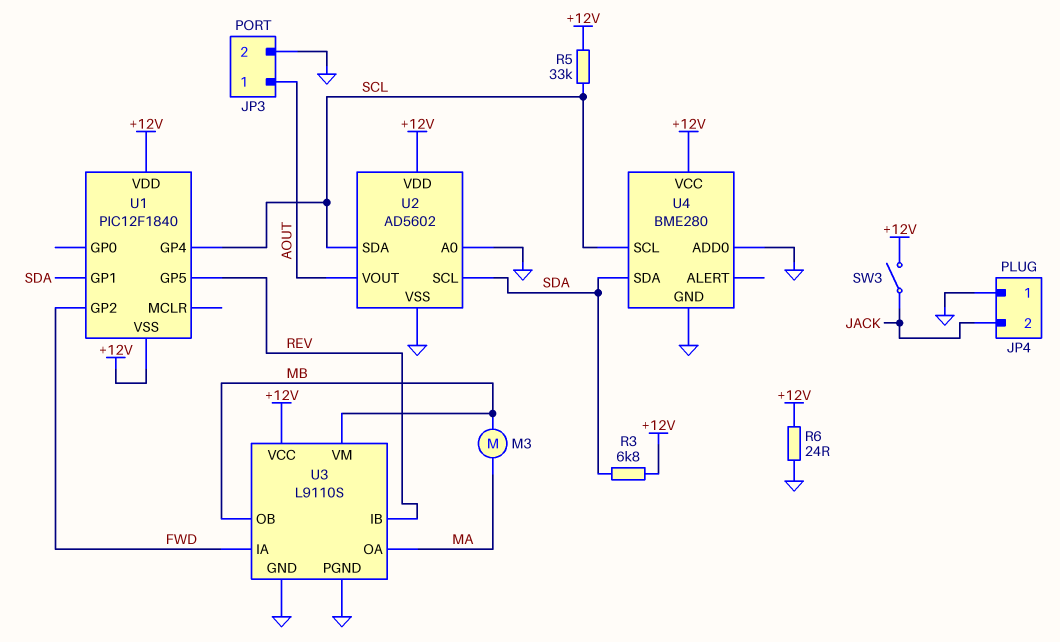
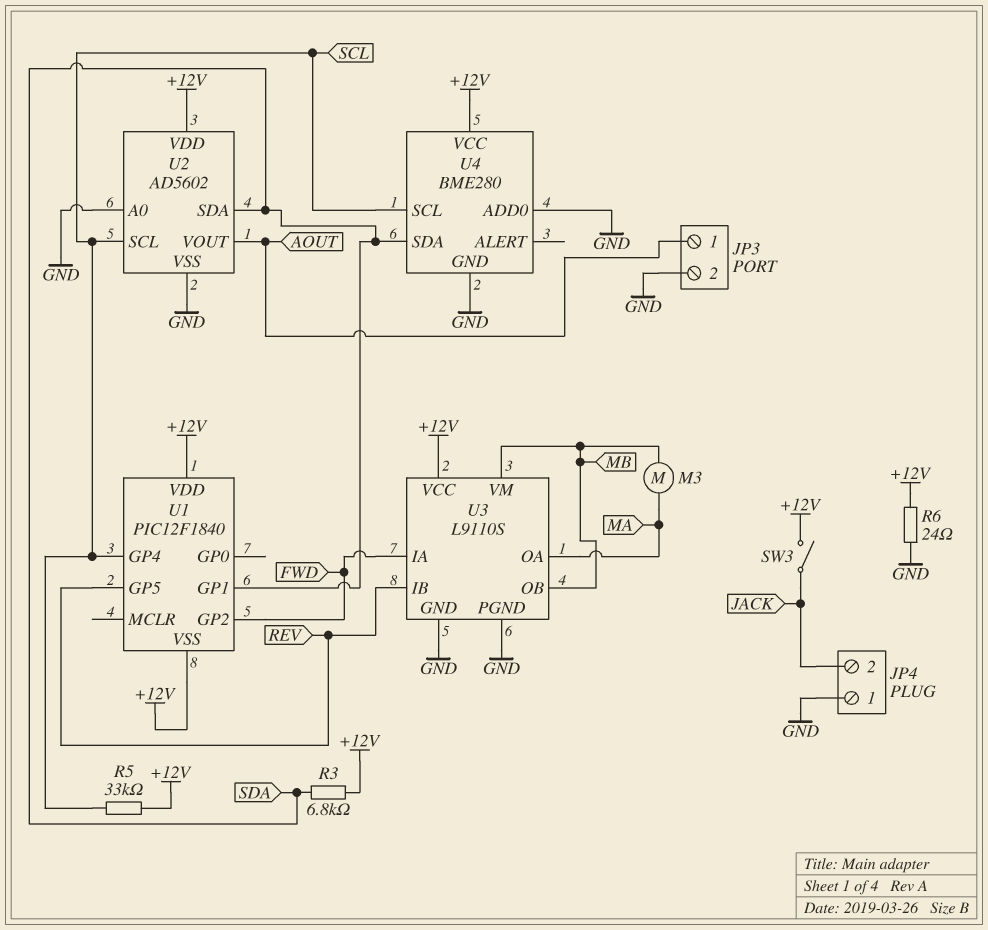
U2 pin SCL: SDA -> SCL
U2 pin SDA: SCL -> SDA

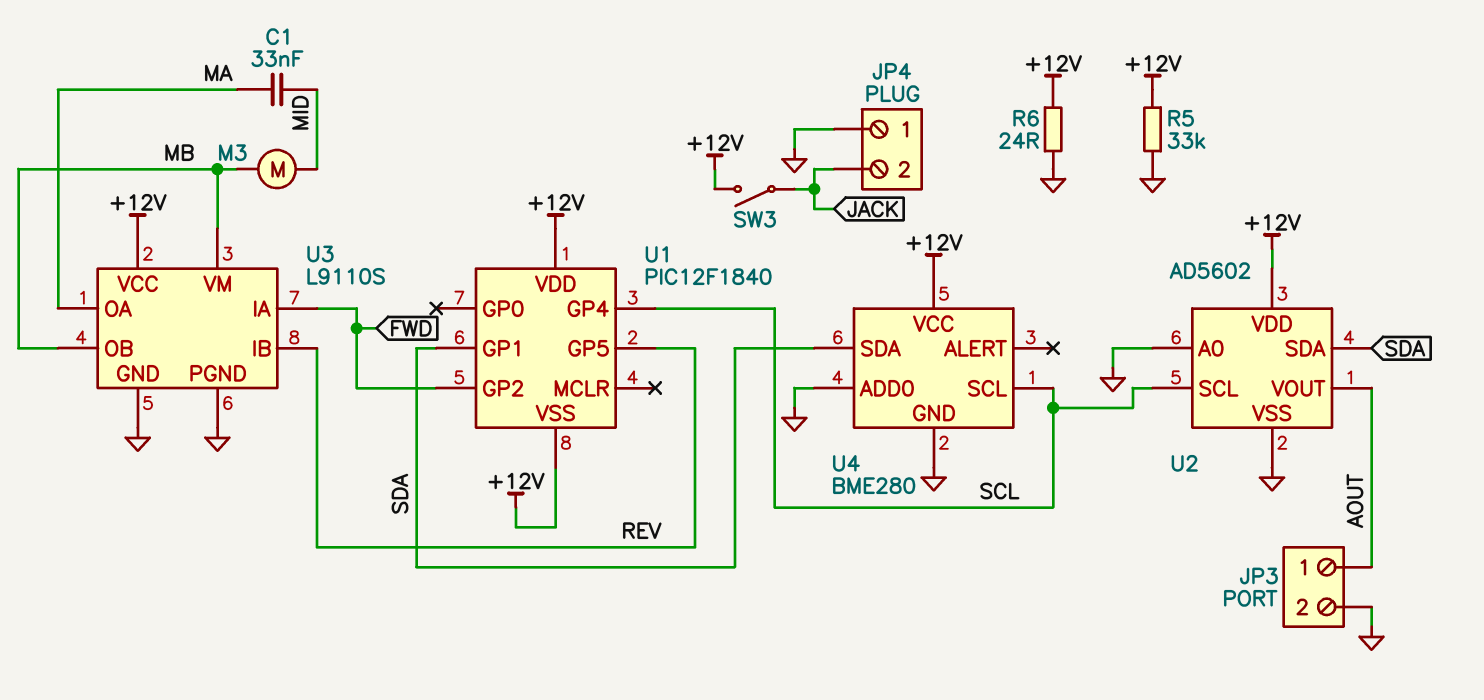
C1: none -> 33nF (MA, MID)
M3: motor (MA, MB) -> motor (MB, MID)
R3: 6.8k (+12V, SDA) -> none
R5: 33k (+12V, SCL) -> 33k (+12V, GND)

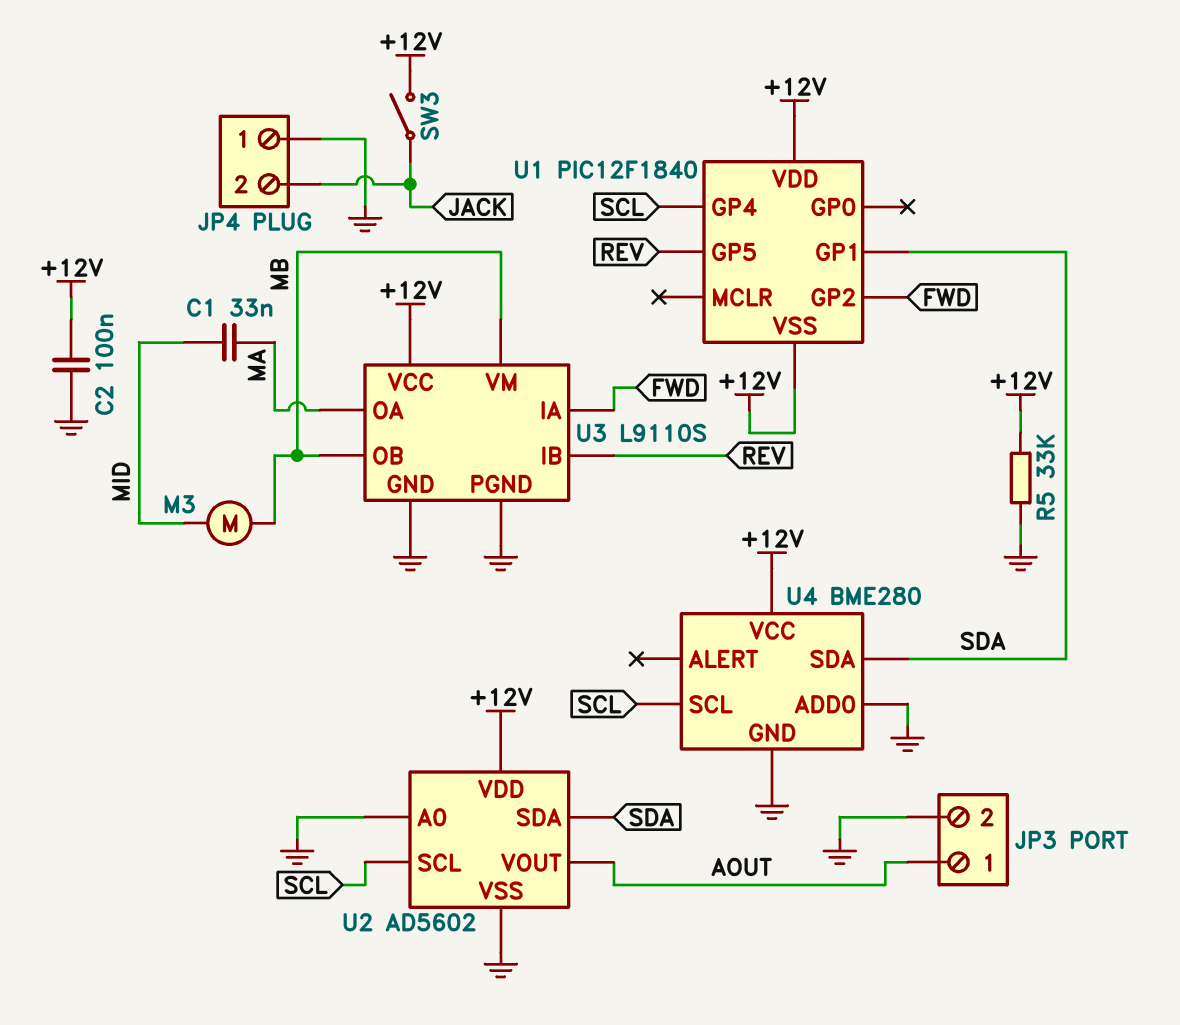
C2: none -> 100nF (+12V, GND)
R6: 24 (+12V, GND) -> none

